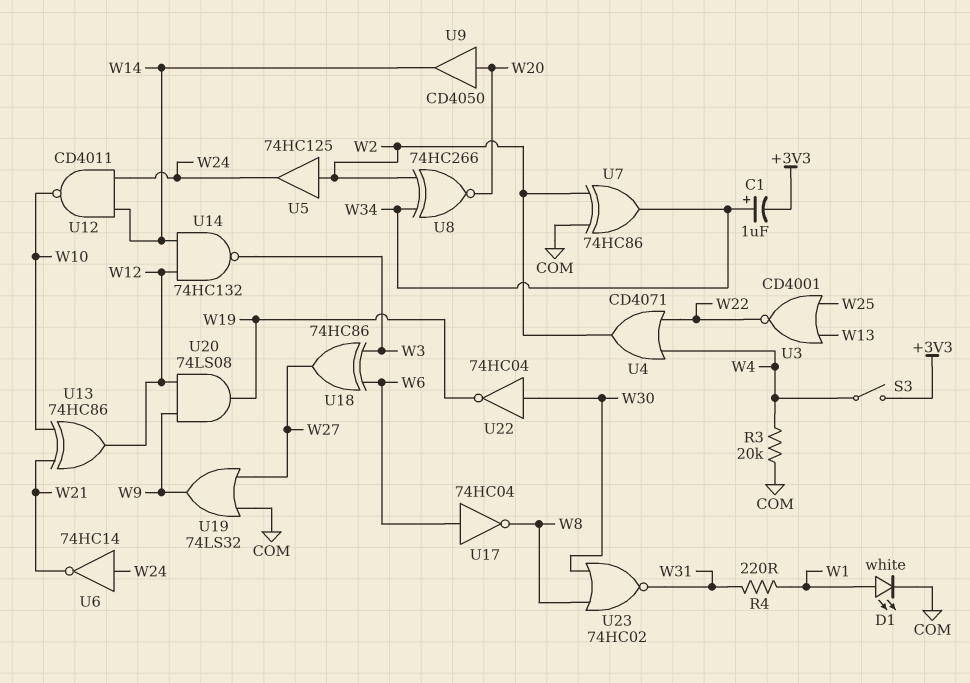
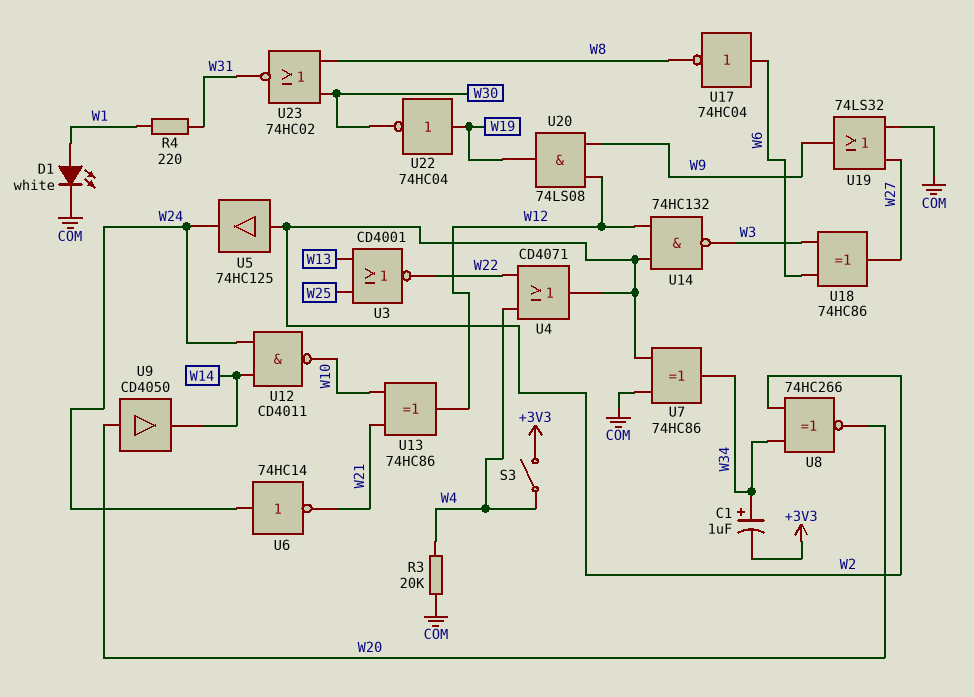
U14: NAND 74HC132 (in W12, in W14, out W3) -> NAND 74HC132 (in W2, in W12, out W3)
U22: NOT 74HC04 (in W30, out W19) -> NOT 74HC04 (in W19, out W30)

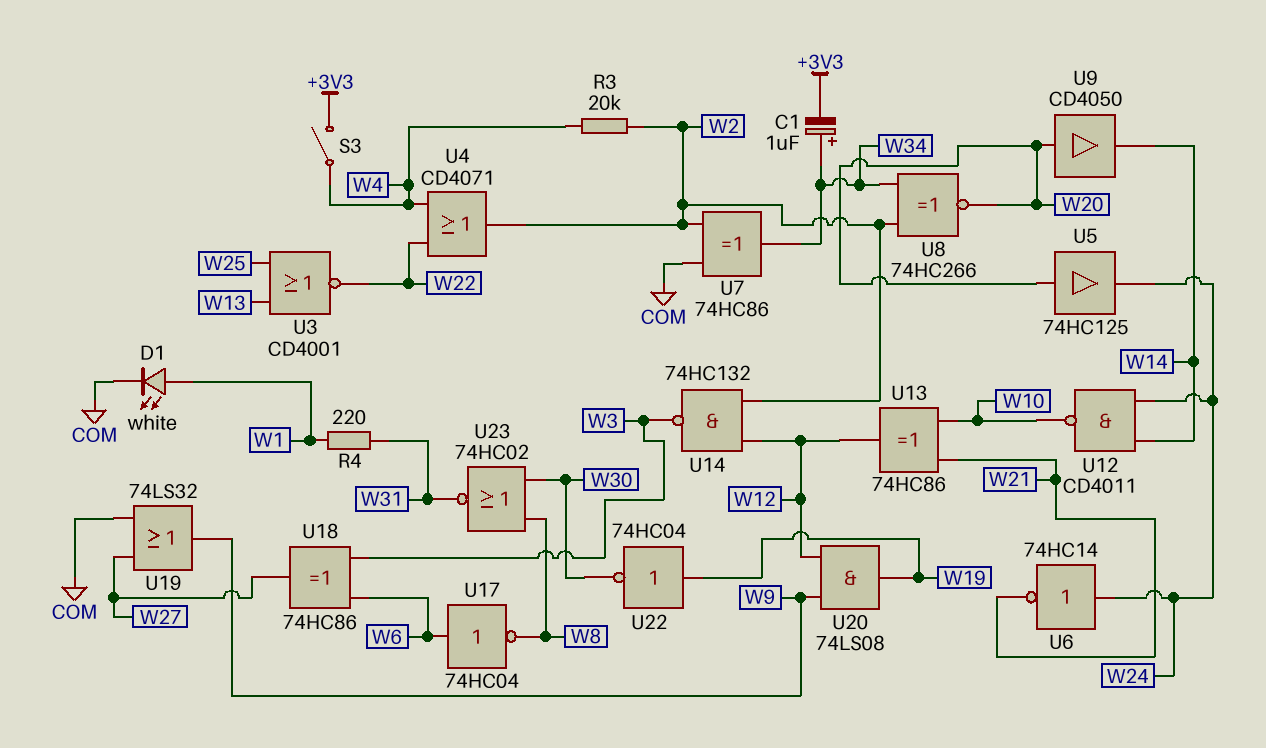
R3: 20k (COM, W4) -> 20k (W2, W4)
U5: buffer 74HC125 (in W2, out W24) -> buffer 74HC125 (in W20, out W24)

